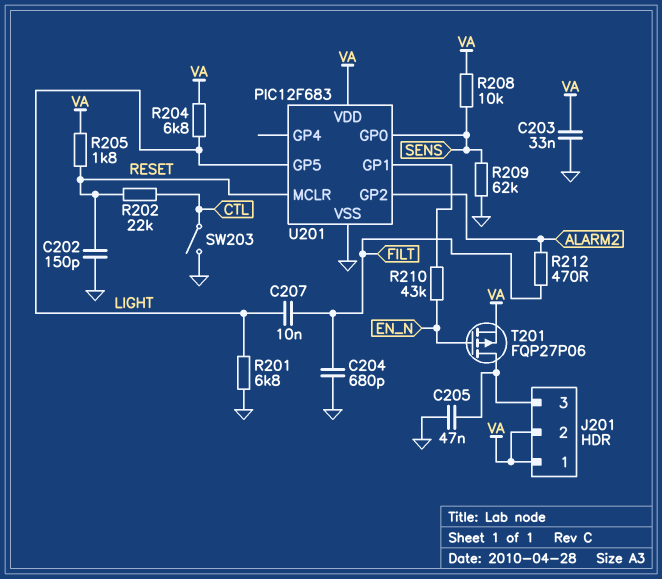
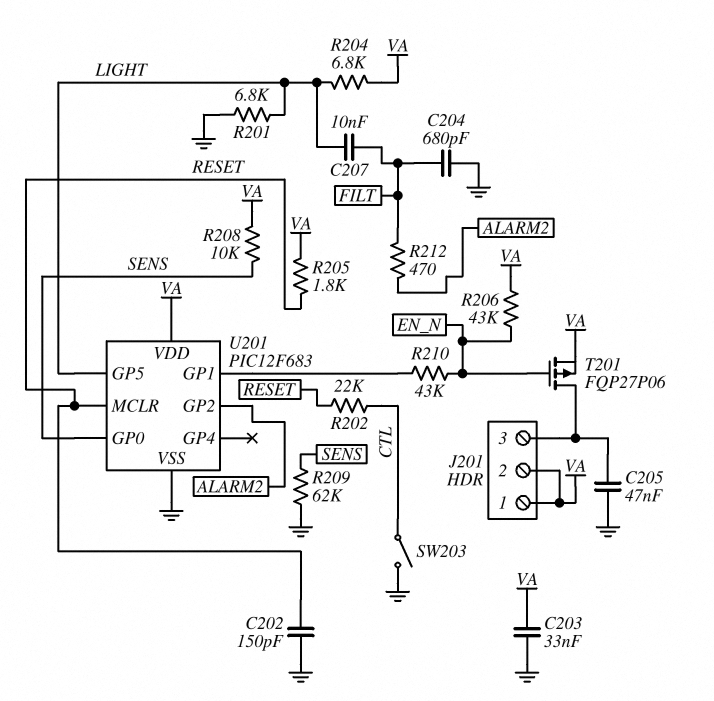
R206: none -> 43k (EN_N, VA)

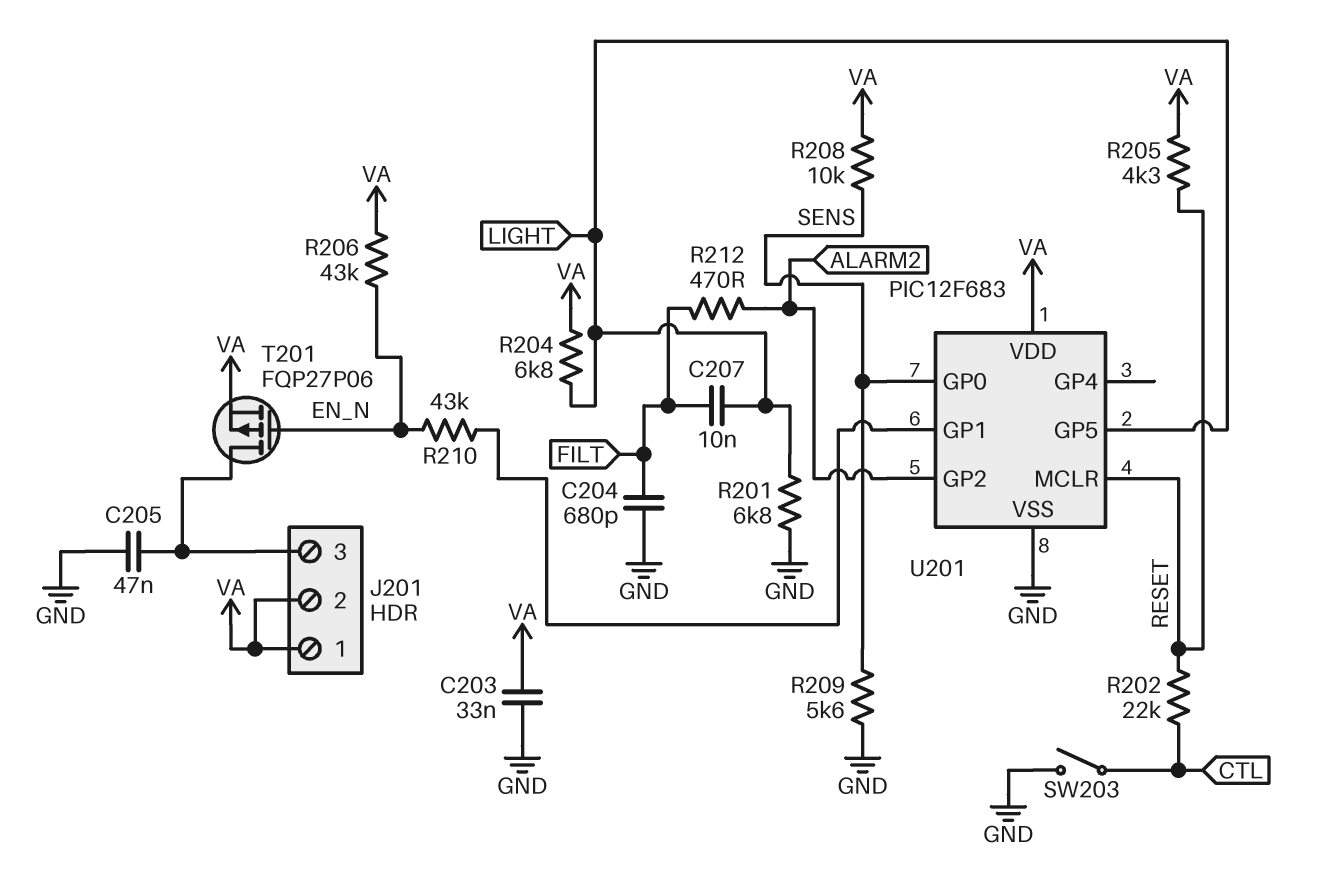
C202: 150pF (GND, RESET) -> none
R205: 1.8k (RESET, VA) -> 4.3k (RESET, VA)
R209: 62k (GND, SENS) -> 5.6k (GND, SENS)

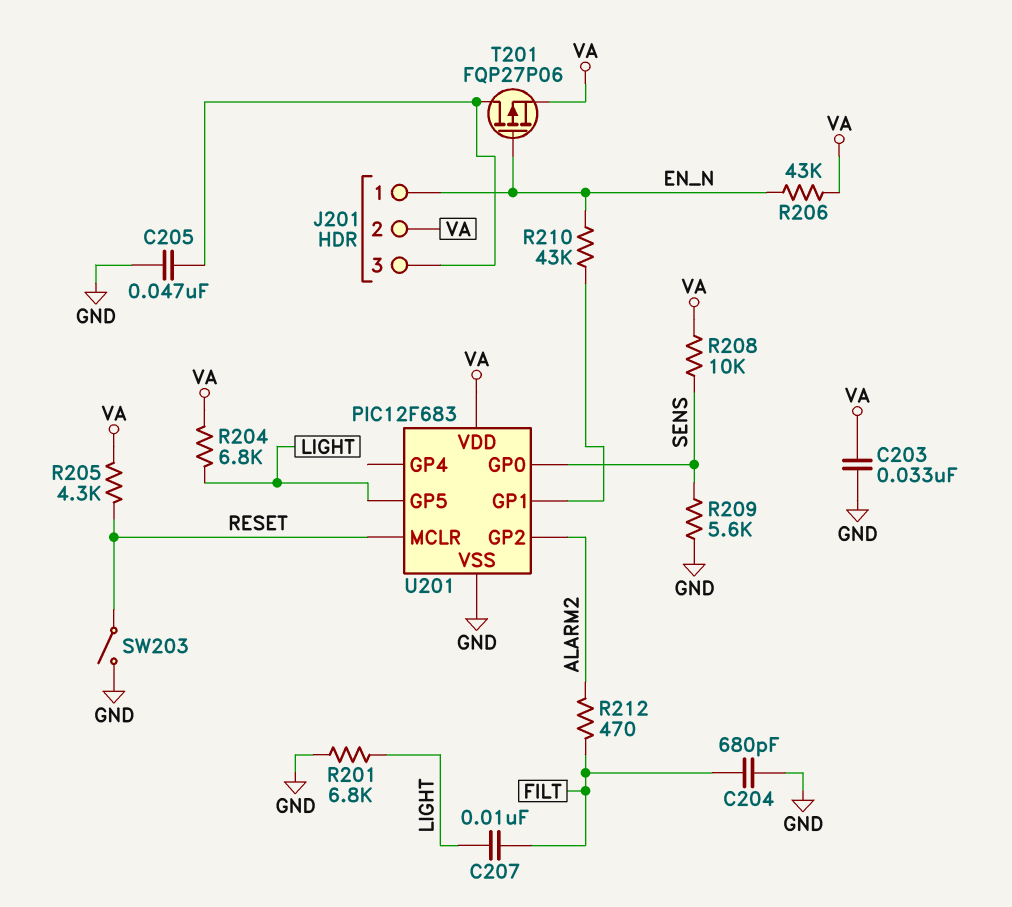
J201 pin 1: VA -> EN_N
R202: 22k (CTL, RESET) -> none
SW203: switch (CTL, GND) -> switch (GND, RESET)

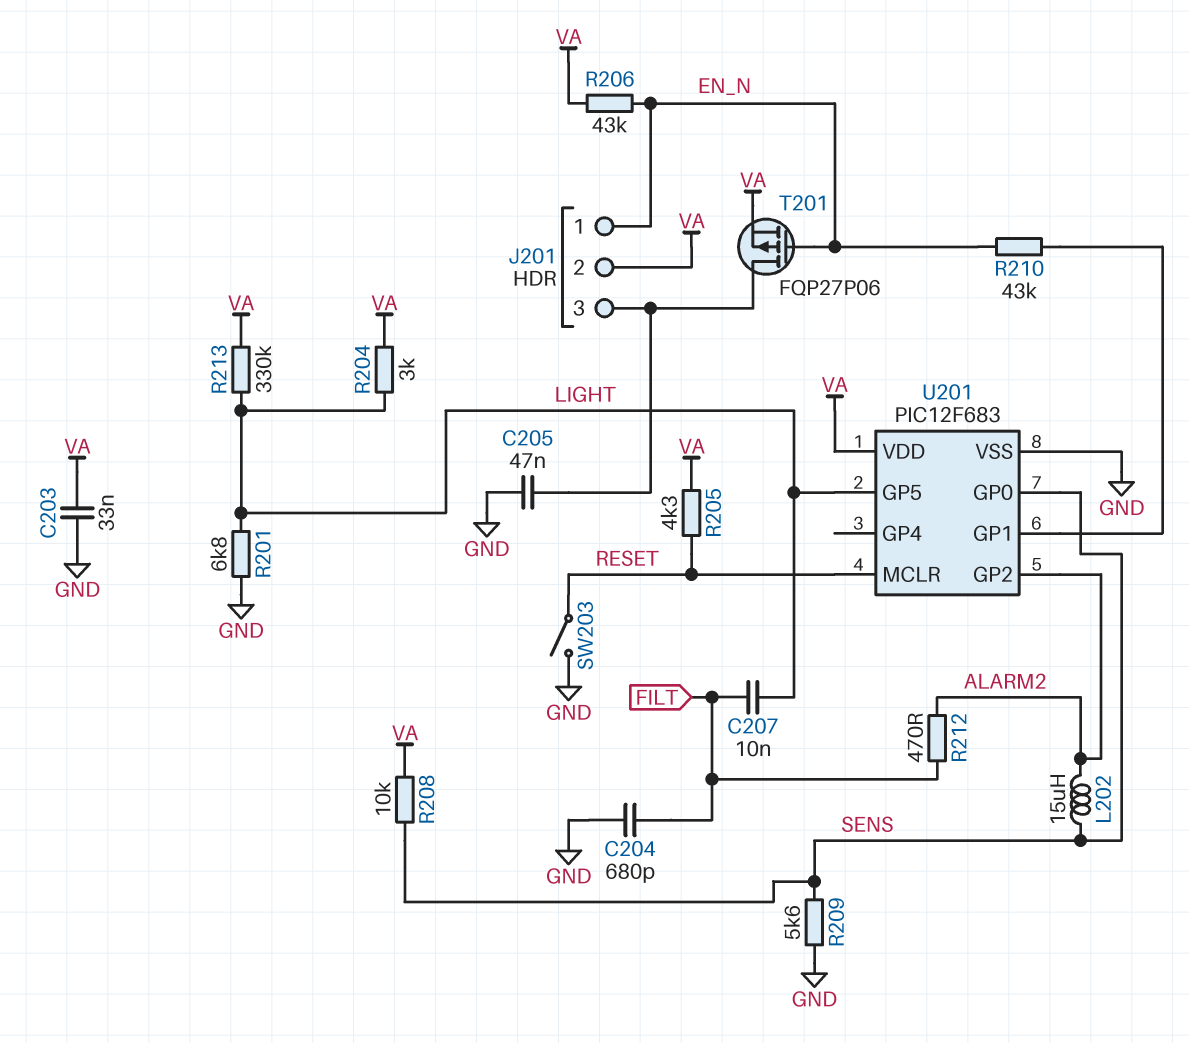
L202: none -> 15uH (ALARM2, SENS)
R204: 6.8k (LIGHT, VA) -> 3k (LIGHT, VA)
R213: none -> 330k (LIGHT, VA)

